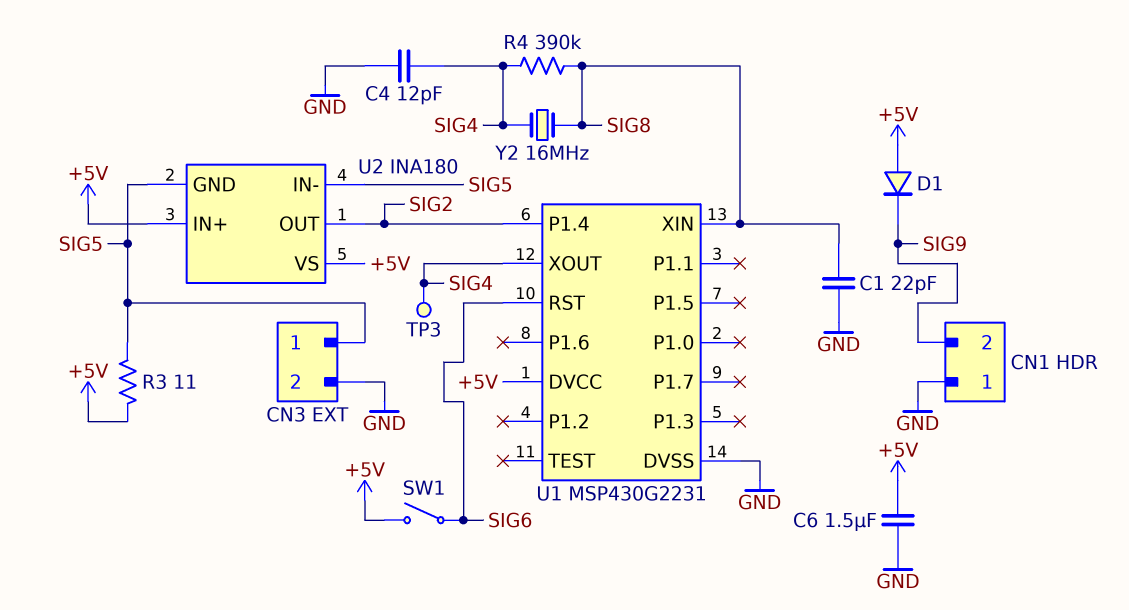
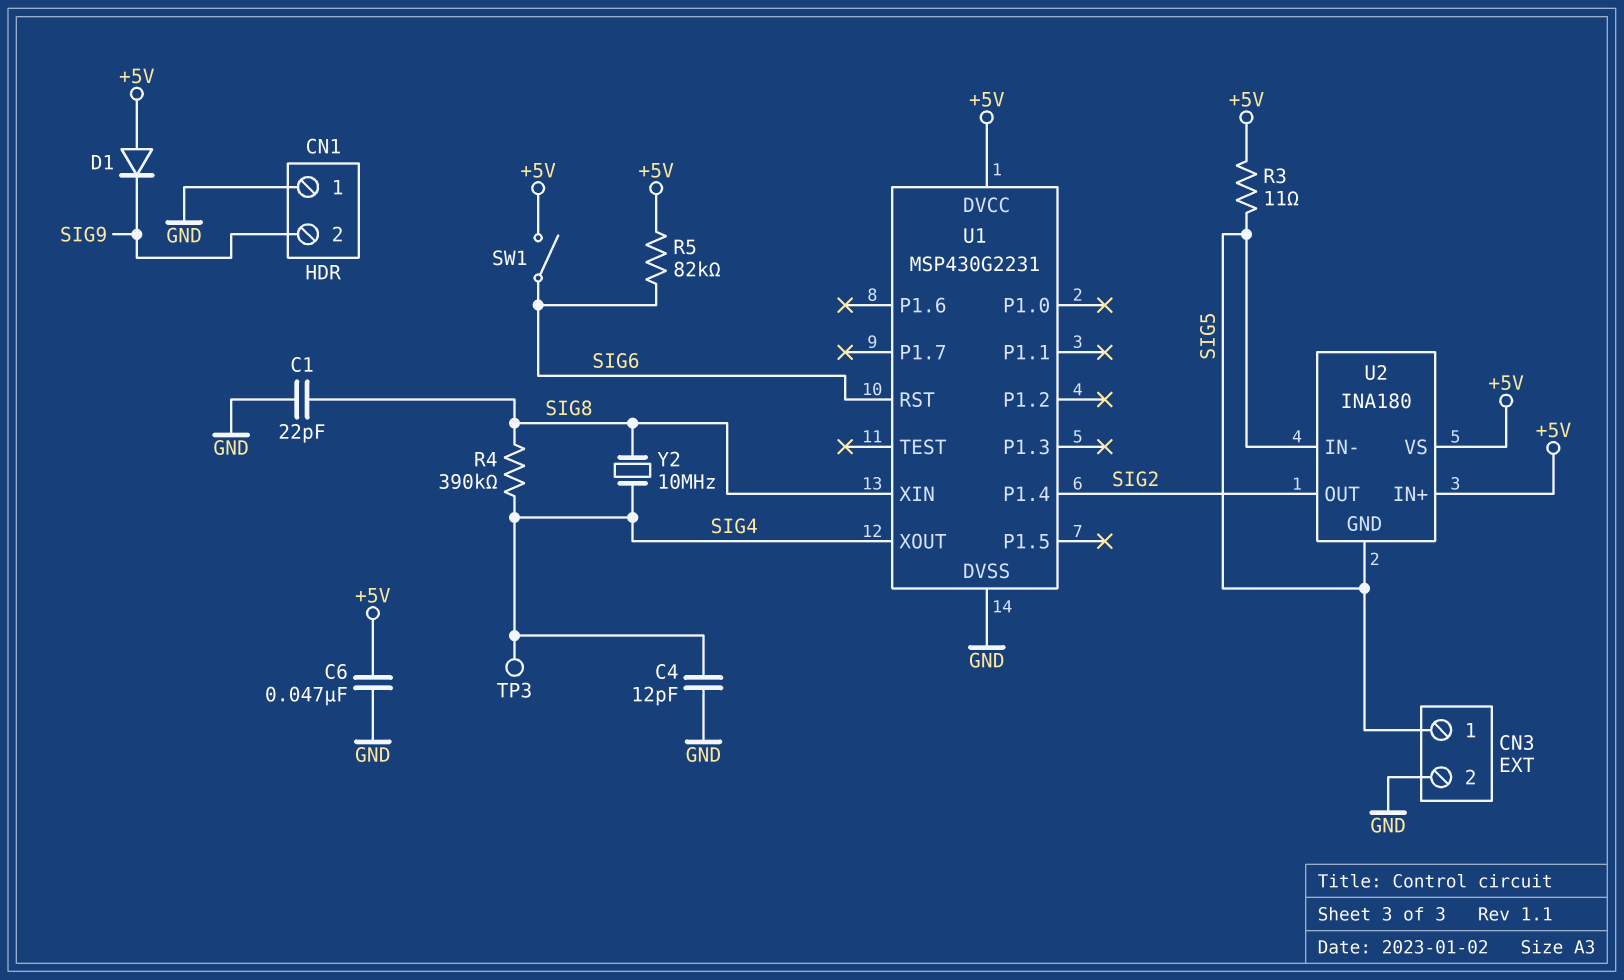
C6: 1.5uF (+5V, GND) -> 47nF (+5V, GND)
R5: none -> 82k (+5V, SIG6)
Y2: 16MHz (SIG4, SIG8) -> 10MHz (SIG4, SIG8)

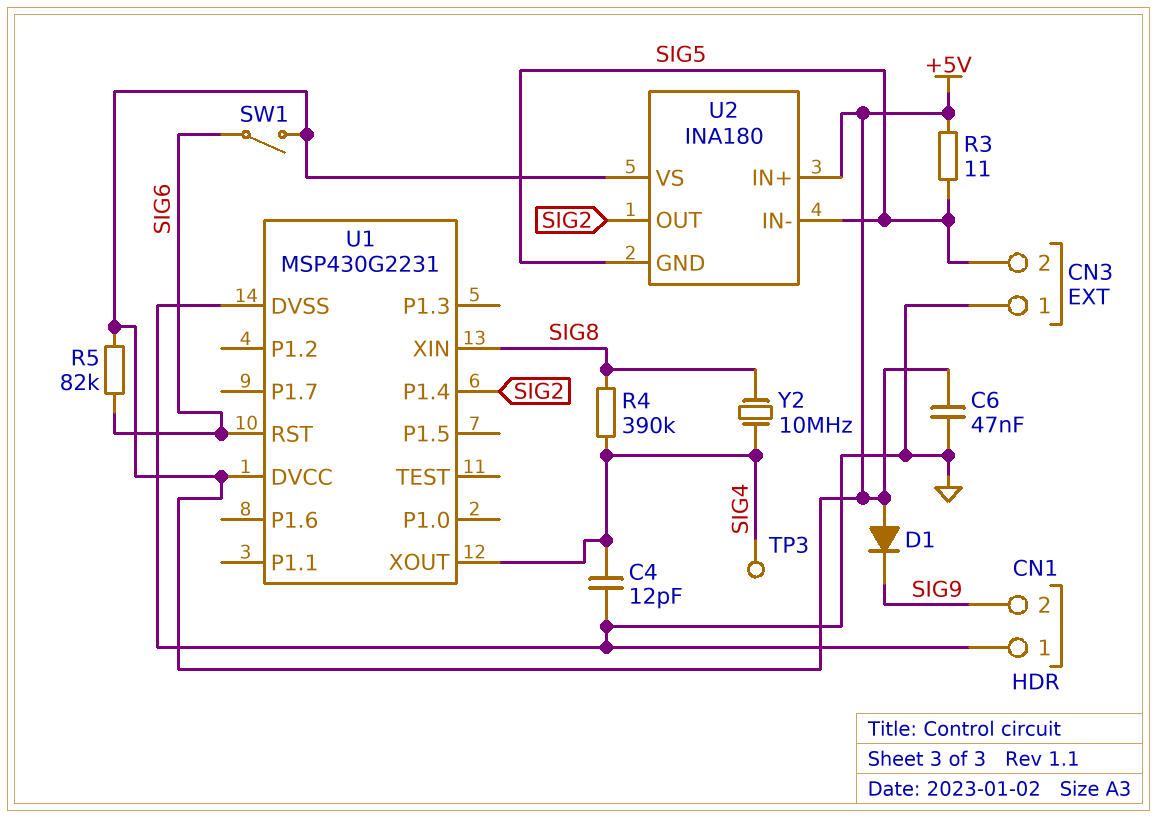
C1: 22pF (GND, SIG8) -> none
CN3 pin 1: SIG5 -> GND
CN3 pin 2: GND -> SIG5

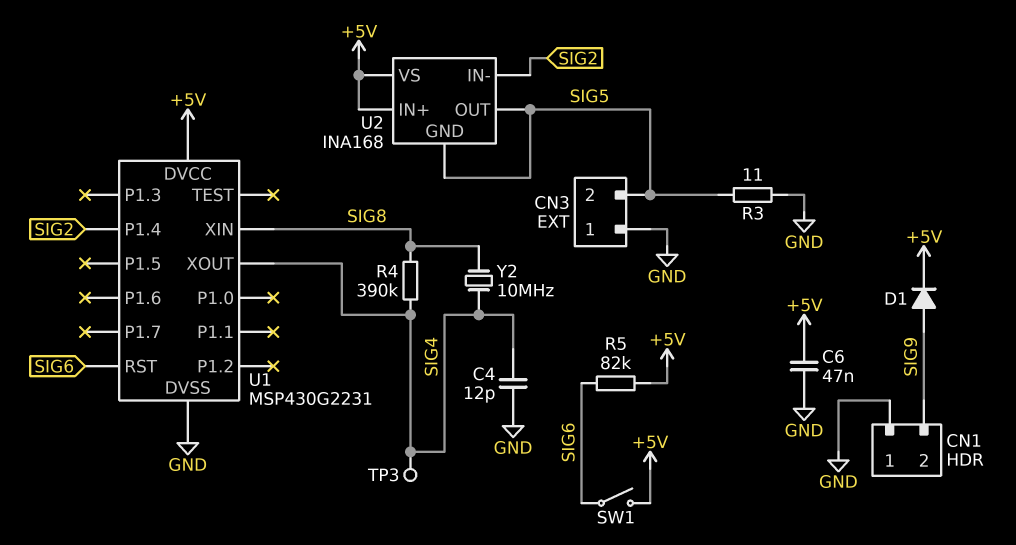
D1: diode (A +5V, K SIG9) -> diode (A SIG9, K +5V)
R3: 11 (+5V, SIG5) -> 11 (GND, SIG5)
U2: INA180 -> INA168
U2 pin IN-: SIG5 -> SIG2
U2 pin OUT: SIG2 -> SIG5

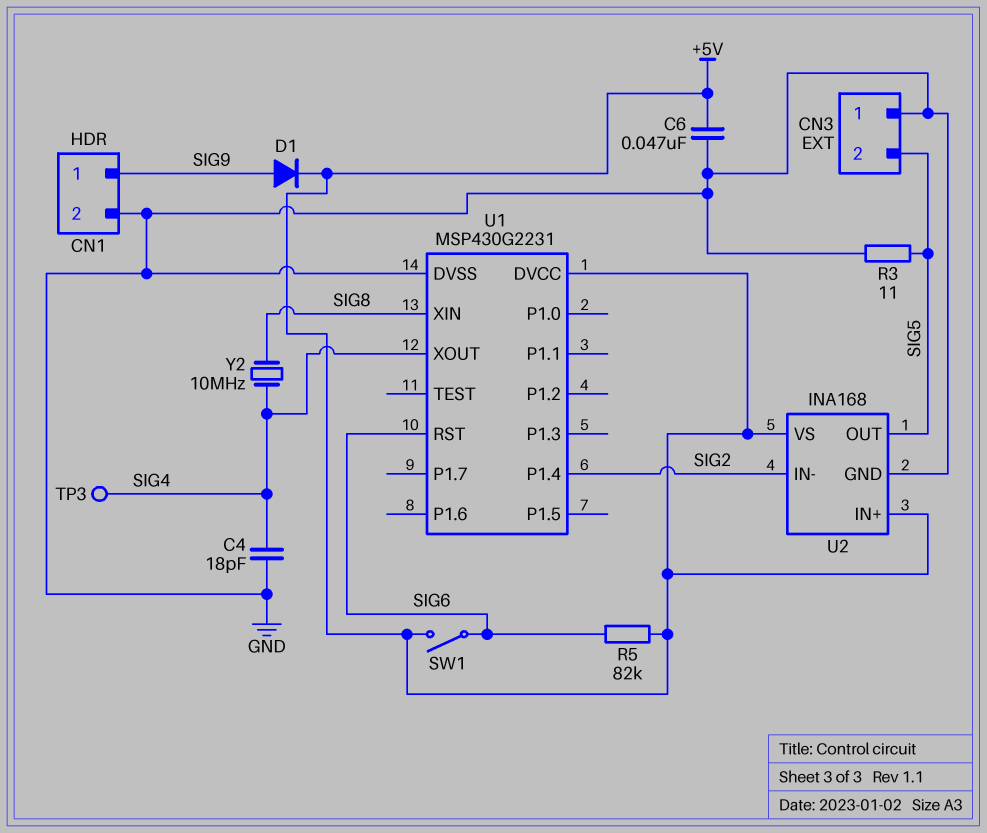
C4: 12pF (GND, SIG4) -> 18pF (GND, SIG4)
CN1 pin 1: GND -> SIG9
CN1 pin 2: SIG9 -> GND
R4: 390k (SIG4, SIG8) -> none
U2 pin GND: SIG5 -> GND

